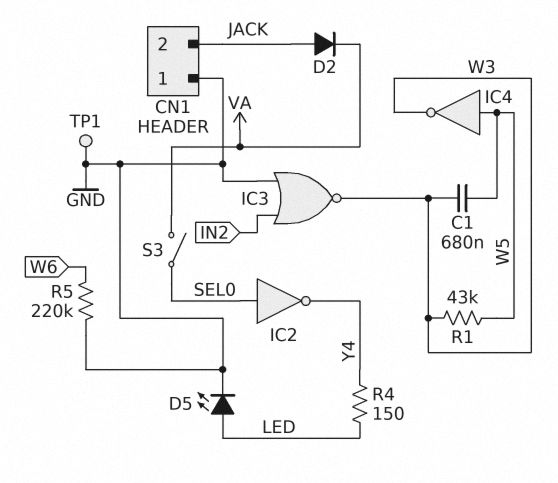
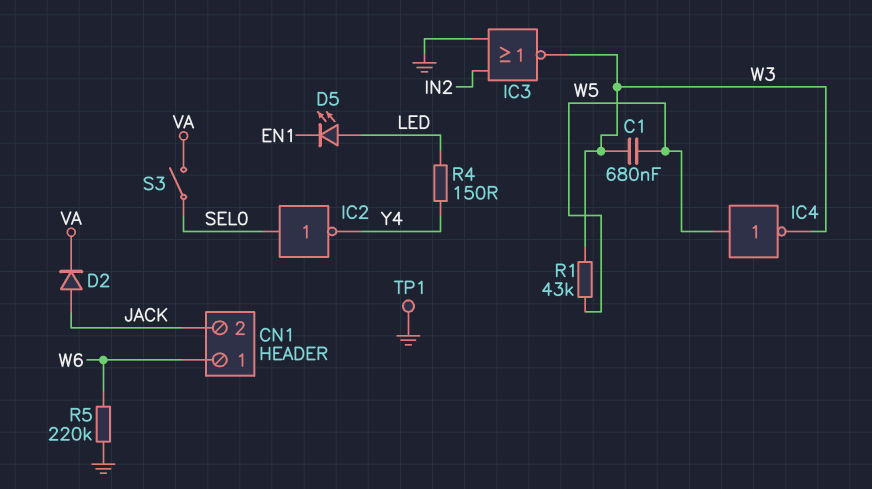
CN1 pin 1: GND -> W6
D5: LED (A LED, K GND) -> LED (A LED, K EN1)

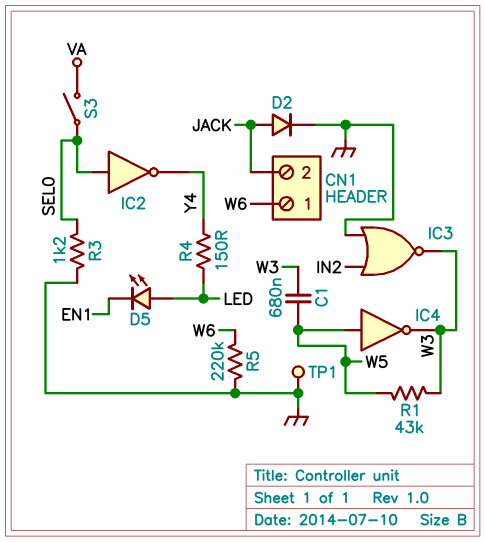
D2: diode (A JACK, K VA) -> diode (A JACK, K GND)
R3: none -> 1.2k (GND, SEL0)

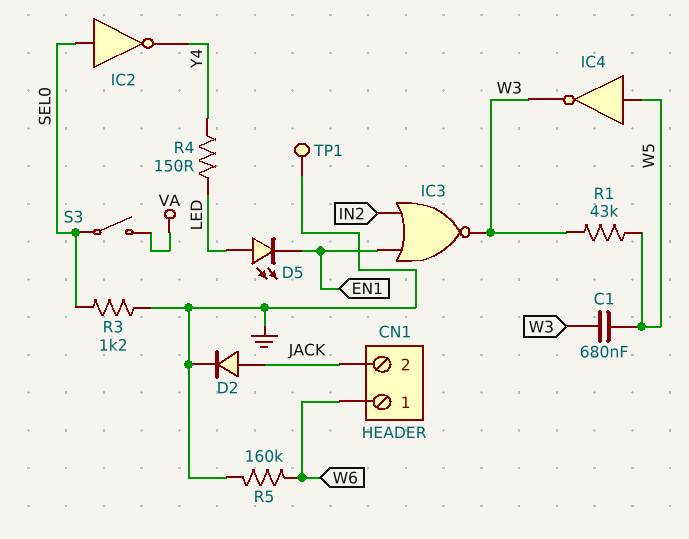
IC3: NOR (in GND, in IN2, out W3) -> NOR (in EN1, in IN2, out W3)
R5: 220k (GND, W6) -> 160k (GND, W6)

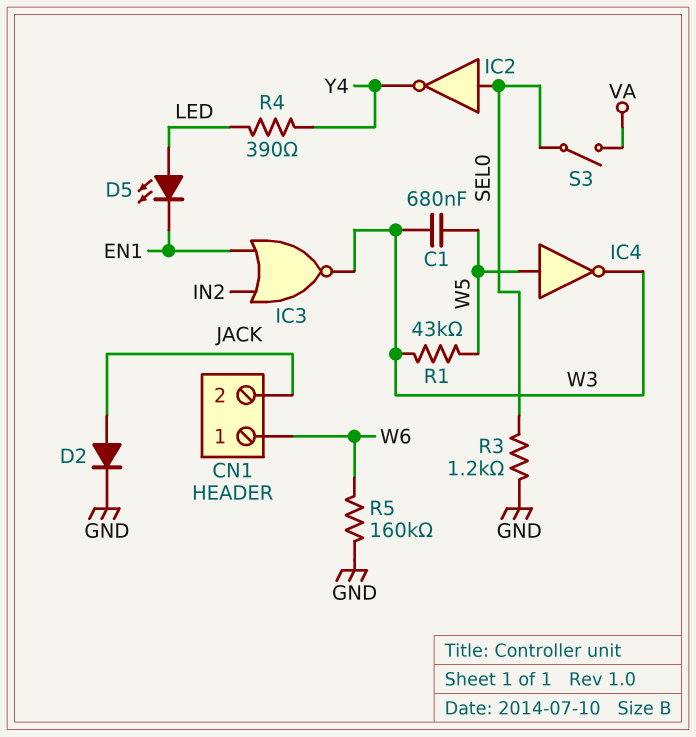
R4: 150 (LED, Y4) -> 390 (LED, Y4)
TP1: test point (GND) -> none

